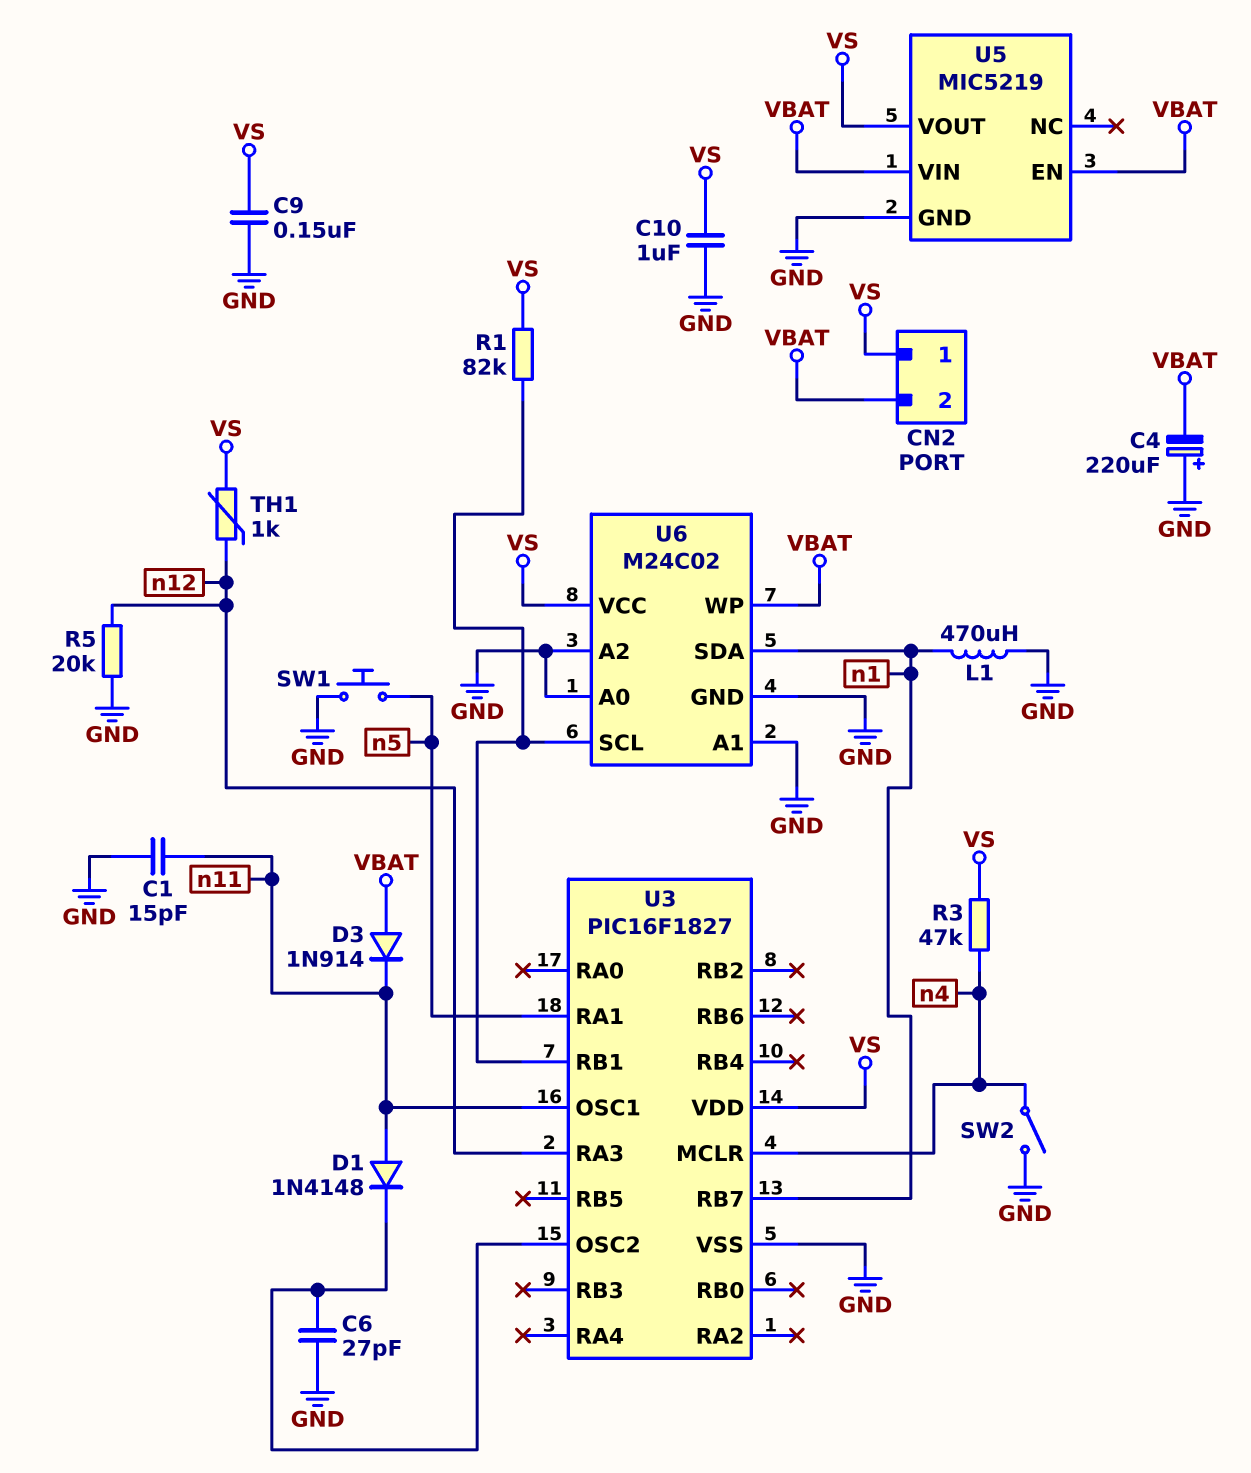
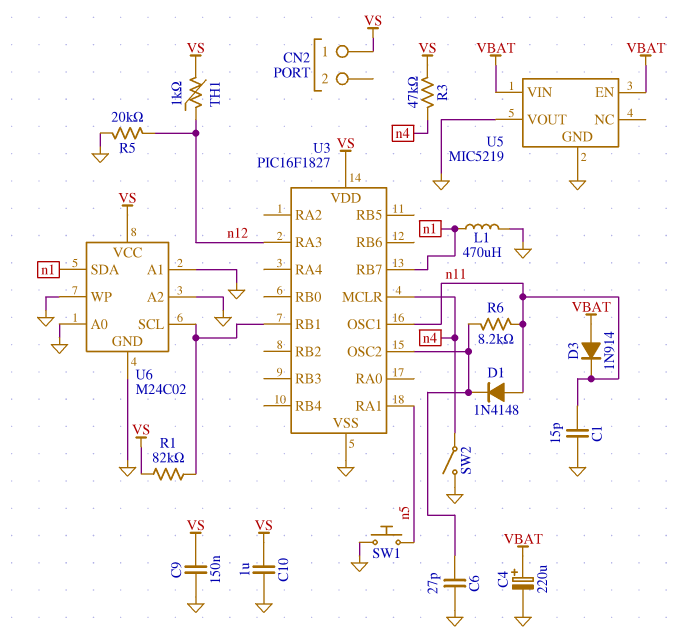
C4: 220uF (plus GND, minus VBAT) -> 220uF (plus VBAT, minus GND)
CN2 pin 2: VBAT -> none
R6: none -> 8.2k (U3/OSC2, n11)
U5 pin VOUT: VS -> GND
U6 pin WP: VBAT -> GND

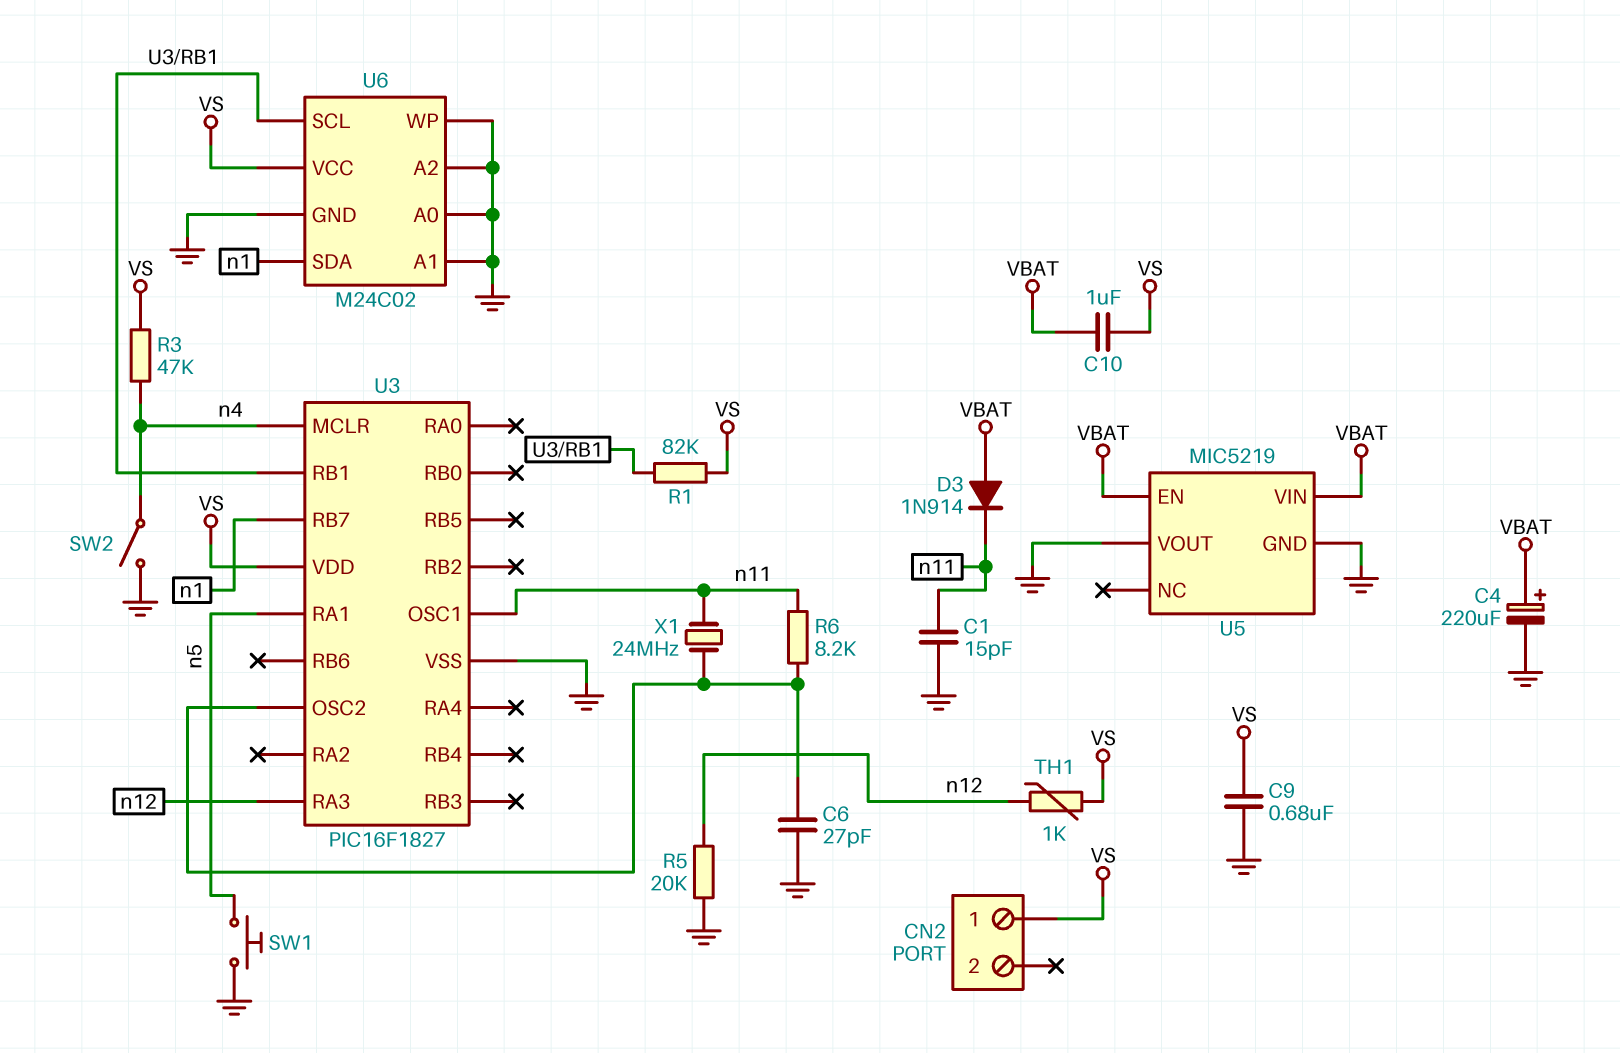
C9: 150nF (GND, VS) -> 680nF (GND, VS)
C10: 1uF (GND, VS) -> 1uF (VBAT, VS)
D1: diode 1N4148 (A n11, K U3/OSC2) -> none
L1: 470uH (GND, n1) -> none
X1: none -> 24MHz (U3/OSC2, n11)

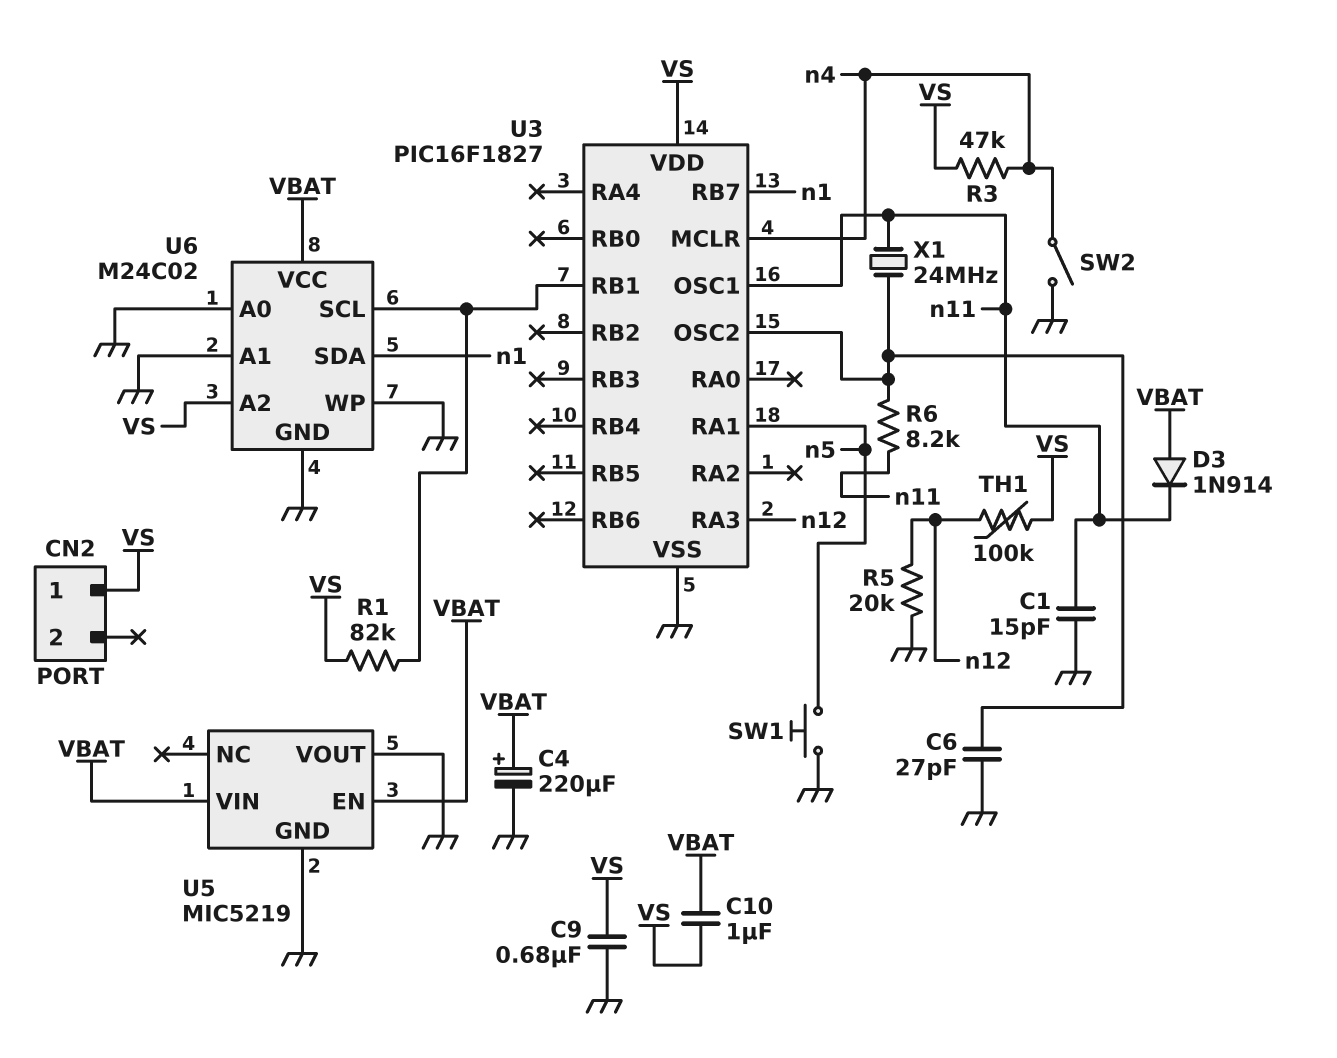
TH1: 1k (VS, n12) -> 100k (VS, n12)
U6 pin A2: GND -> VS
U6 pin VCC: VS -> VBAT

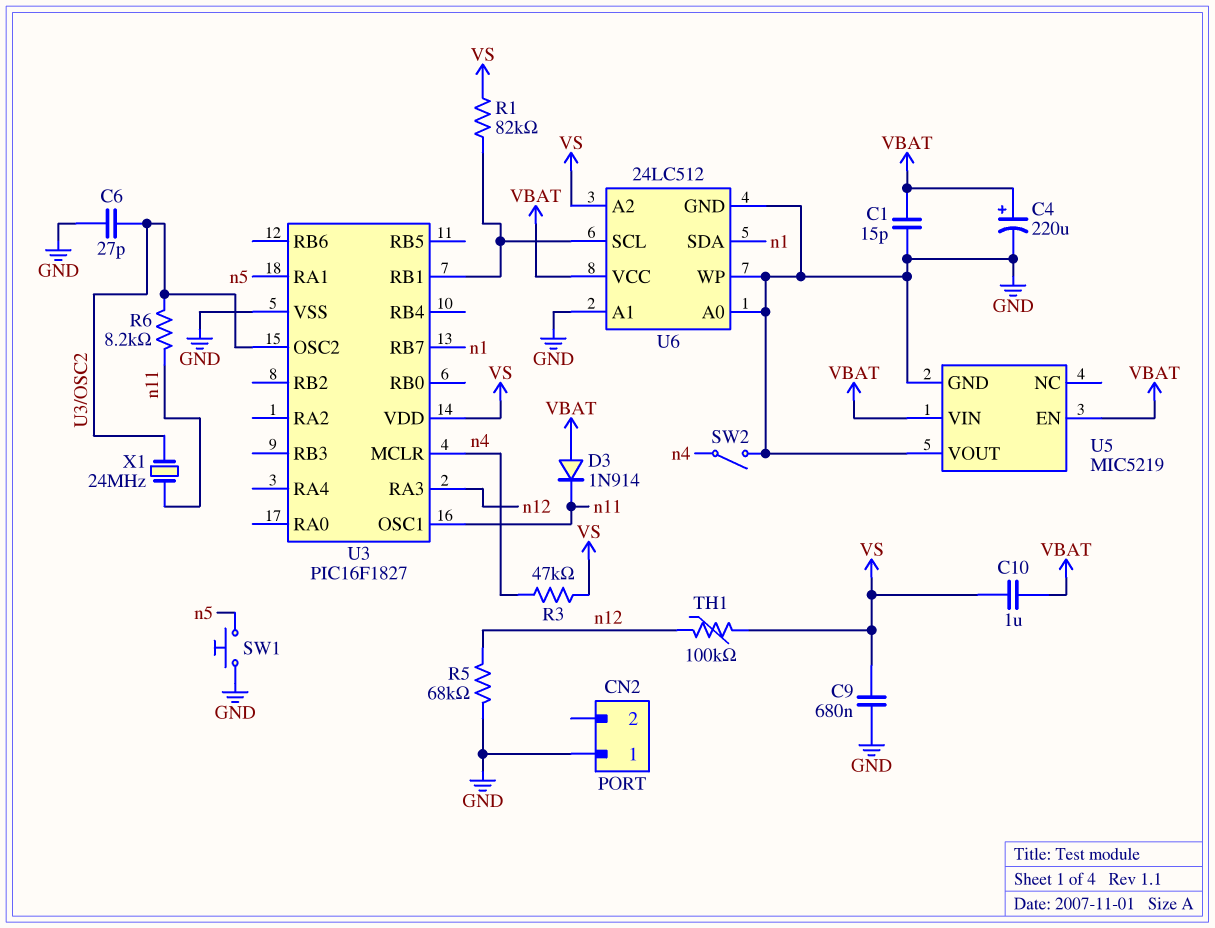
C1: 15pF (GND, n11) -> 15pF (GND, VBAT)
CN2 pin 1: VS -> GND
R5: 20k (GND, n12) -> 68k (GND, n12)
U6: M24C02 -> 24LC512

